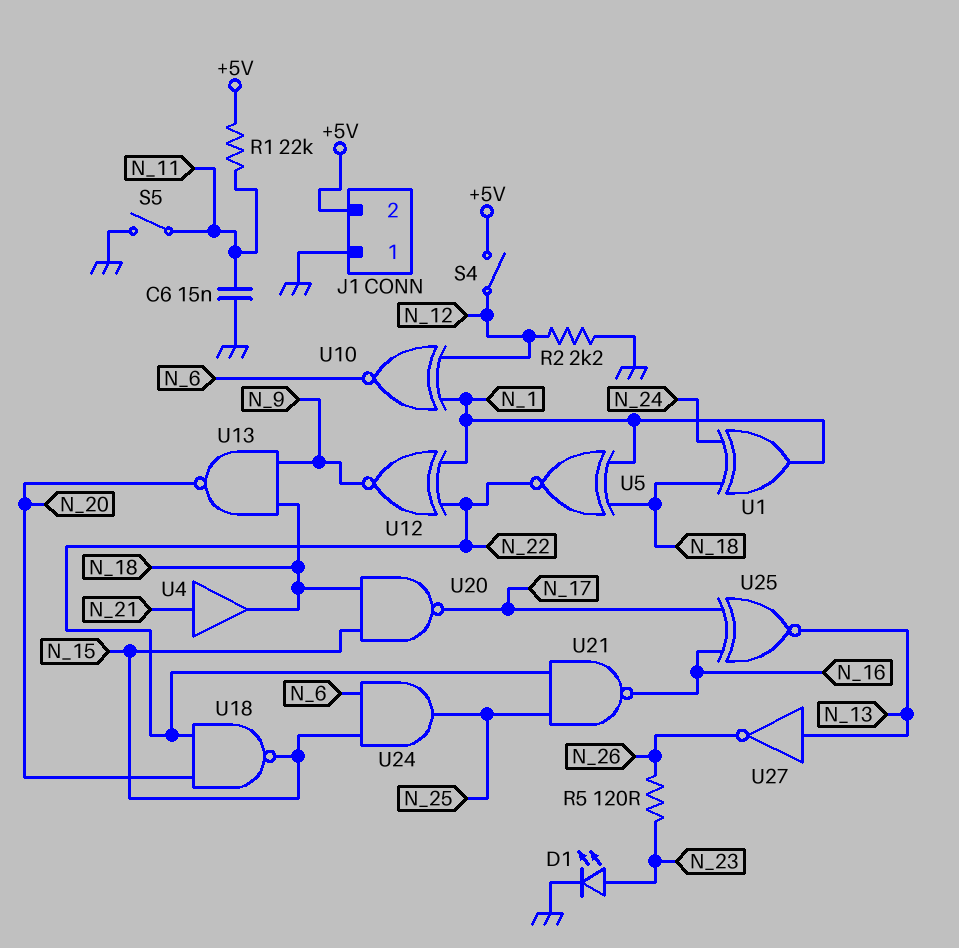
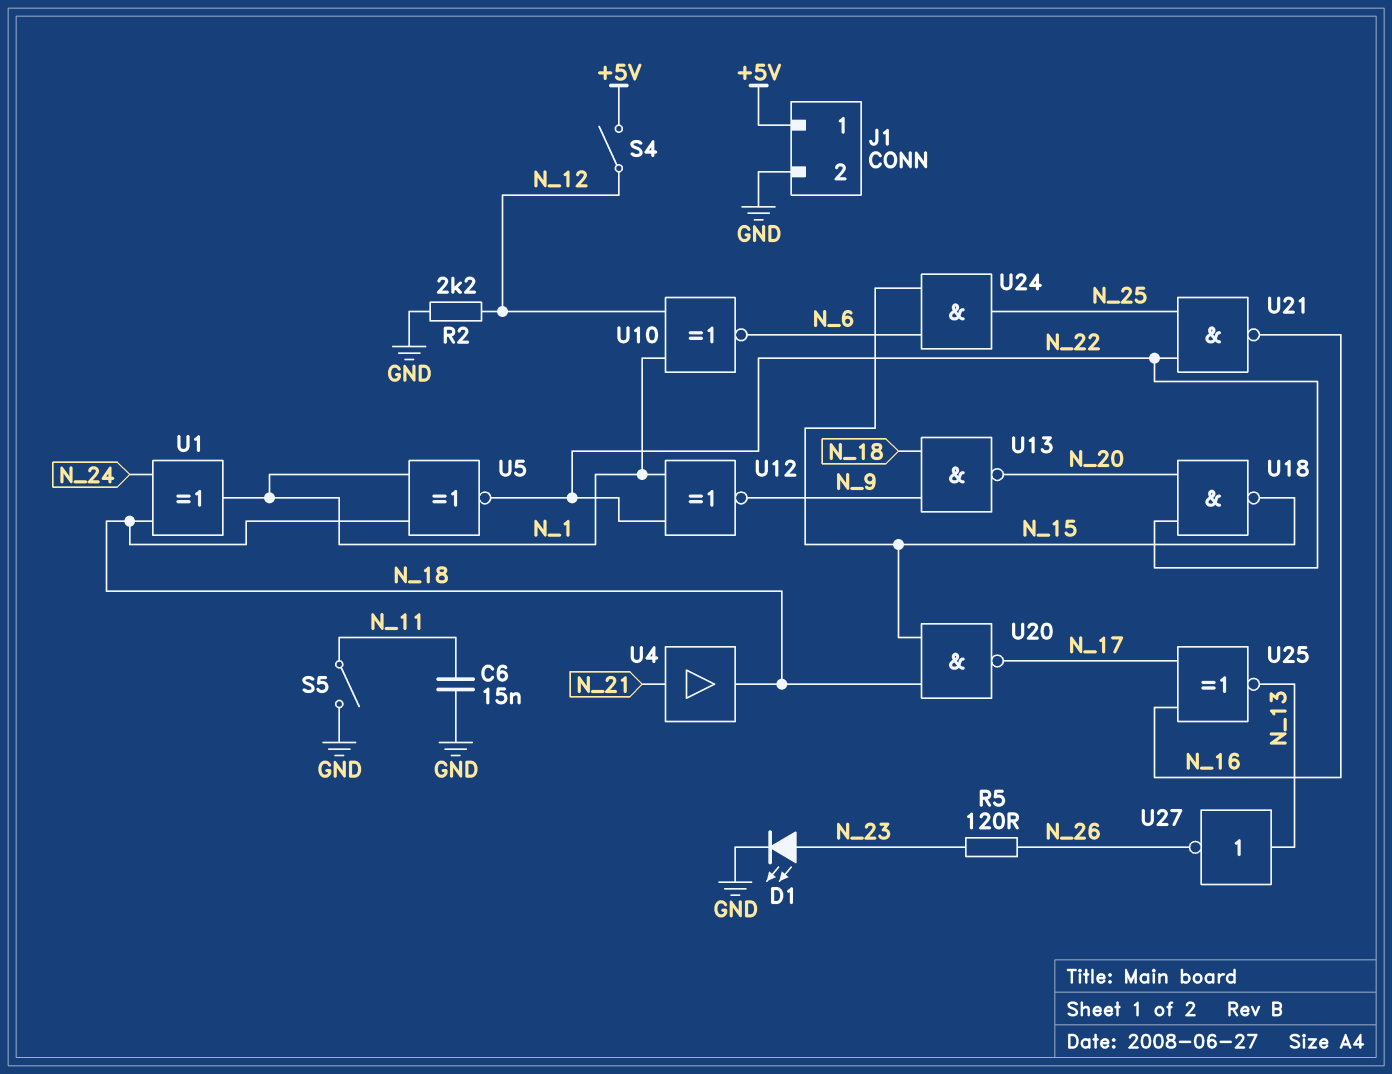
J1 pin 1: GND -> +5V
J1 pin 2: +5V -> GND
R1: 22k (+5V, N_11) -> none

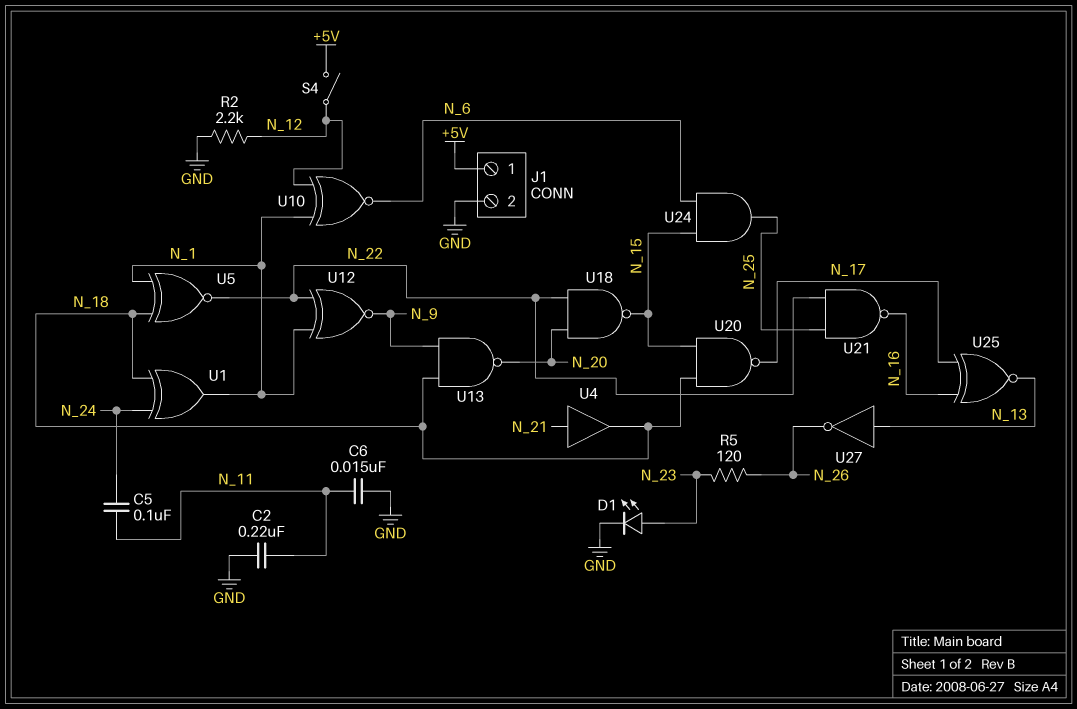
C2: none -> 220nF (GND, N_11)
C5: none -> 100nF (N_11, N_24)
S5: switch (GND, N_11) -> none

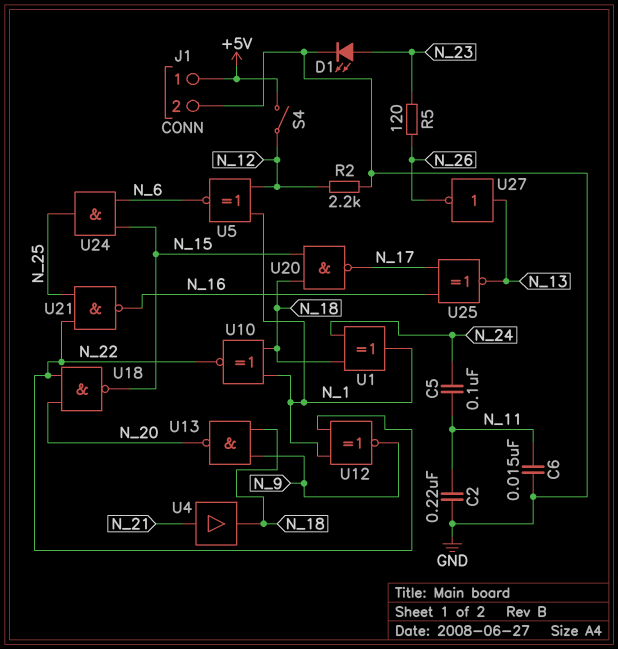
U5: XNOR (in N_1, in N_18, out N_22) -> XNOR (in N_1, in N_12, out N_6)
U10: XNOR (in N_1, in N_12, out N_6) -> XNOR (in N_1, in N_18, out N_22)

